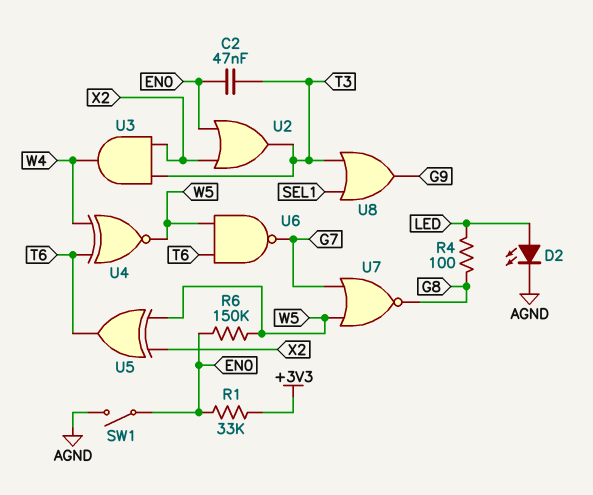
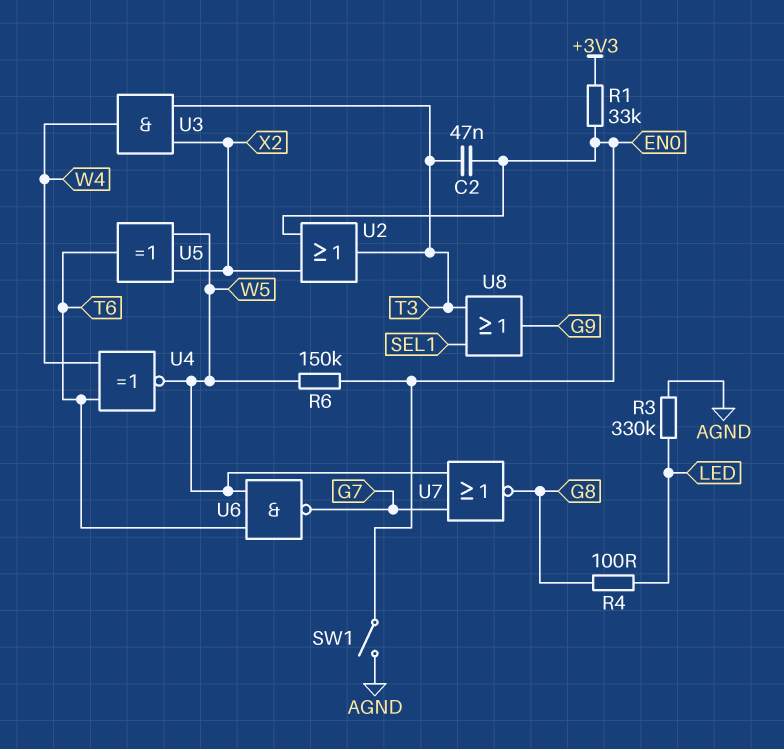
D2: LED (A LED, K AGND) -> none
R3: none -> 330k (AGND, LED)

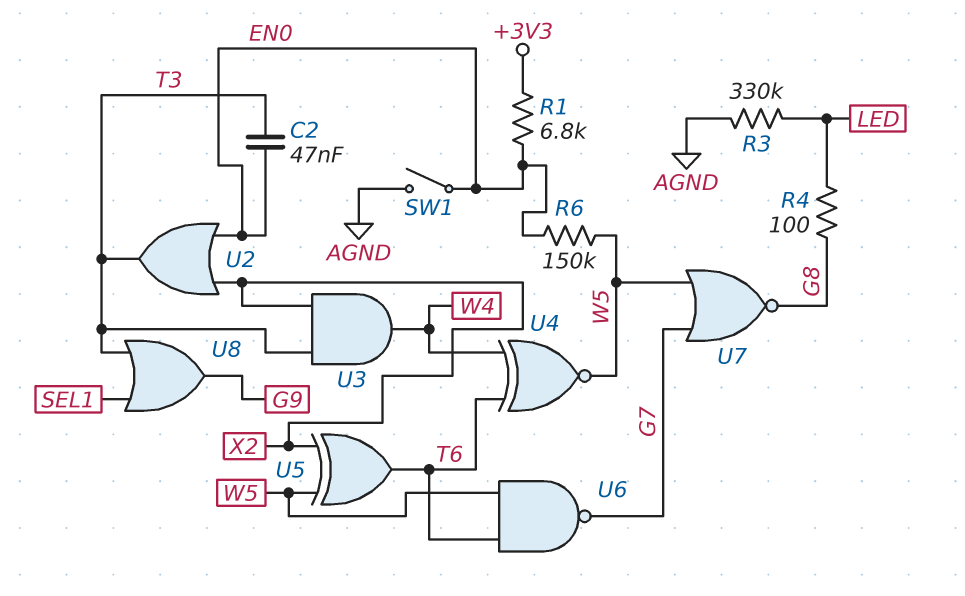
R1: 33k (+3V3, EN0) -> 6.8k (+3V3, EN0)

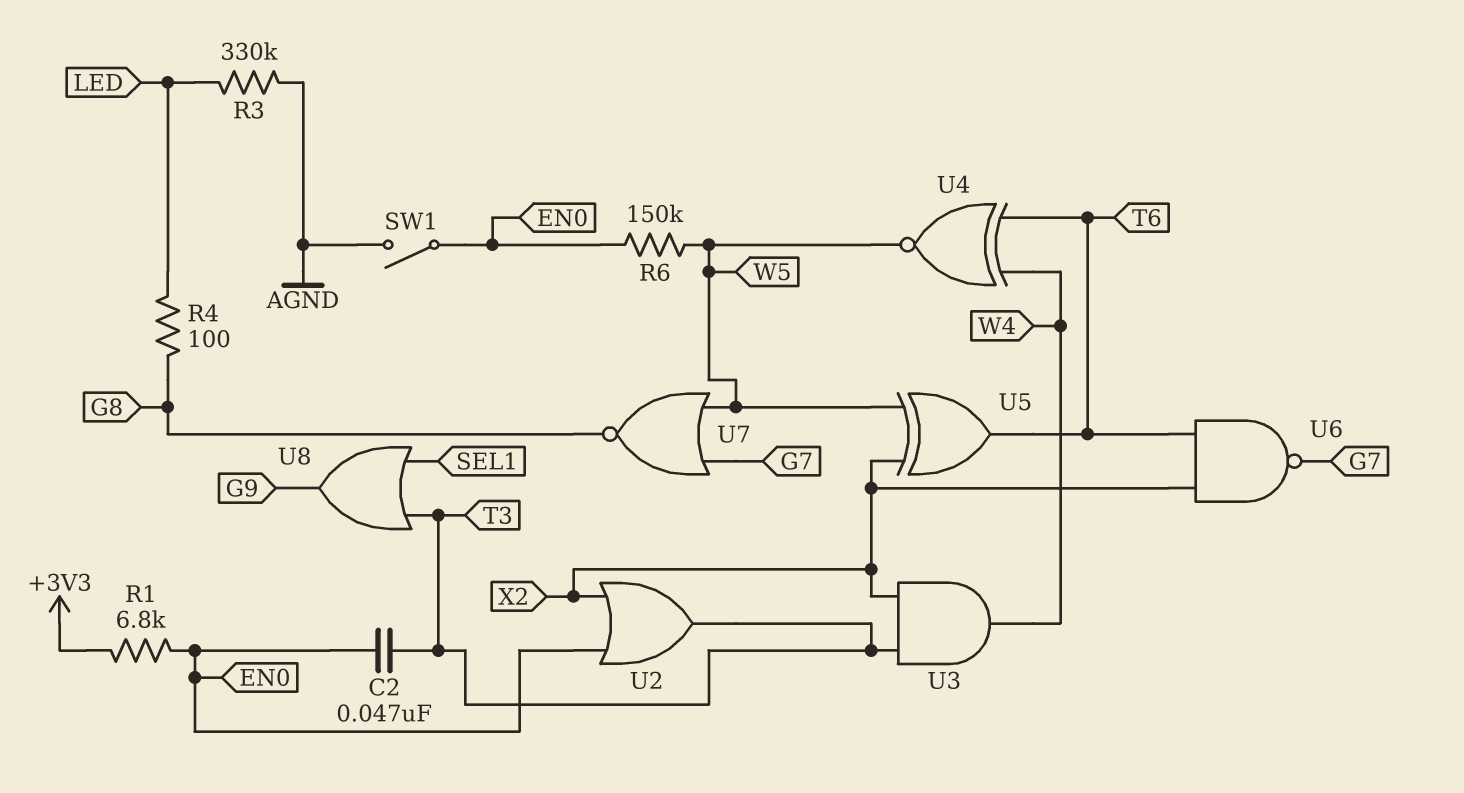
U6: NAND (in T6, in W5, out G7) -> NAND (in T6, in X2, out G7)

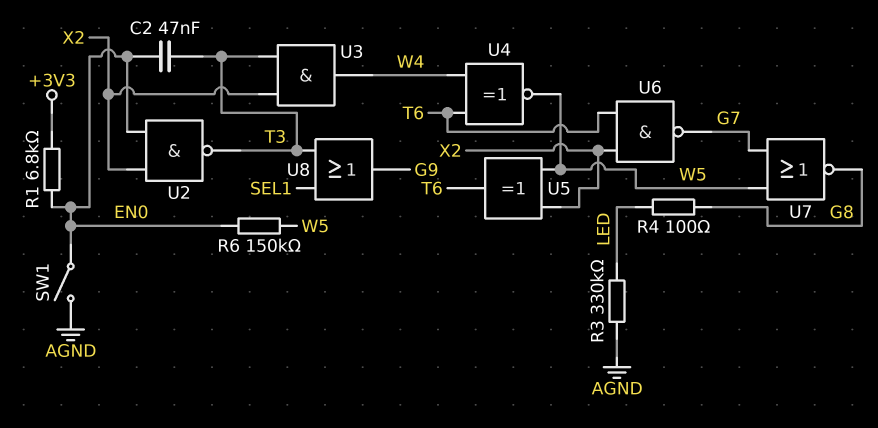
U2: OR (in EN0, in X2, out T3) -> NAND (in EN0, in X2, out T3)

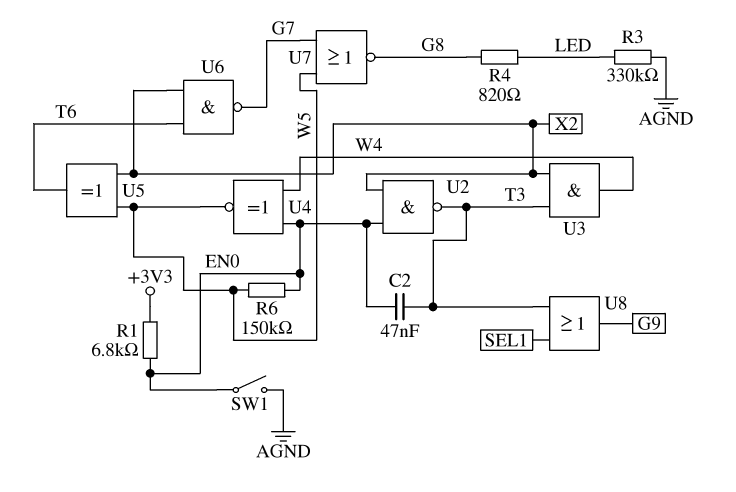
R4: 100 (G8, LED) -> 820 (G8, LED)
U4: XNOR (in T6, in W4, out W5) -> XNOR (in EN0, in W4, out W5)

